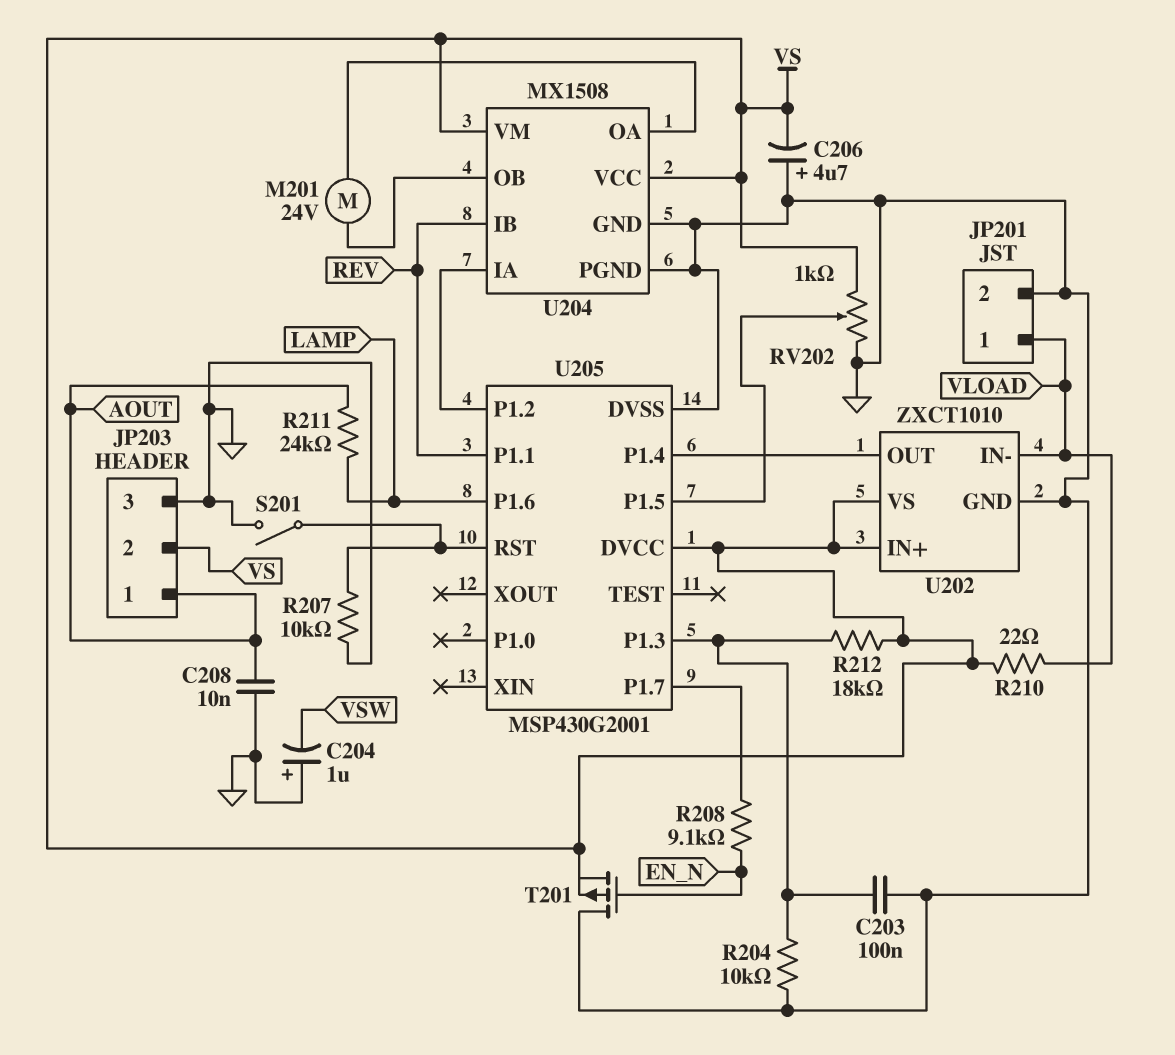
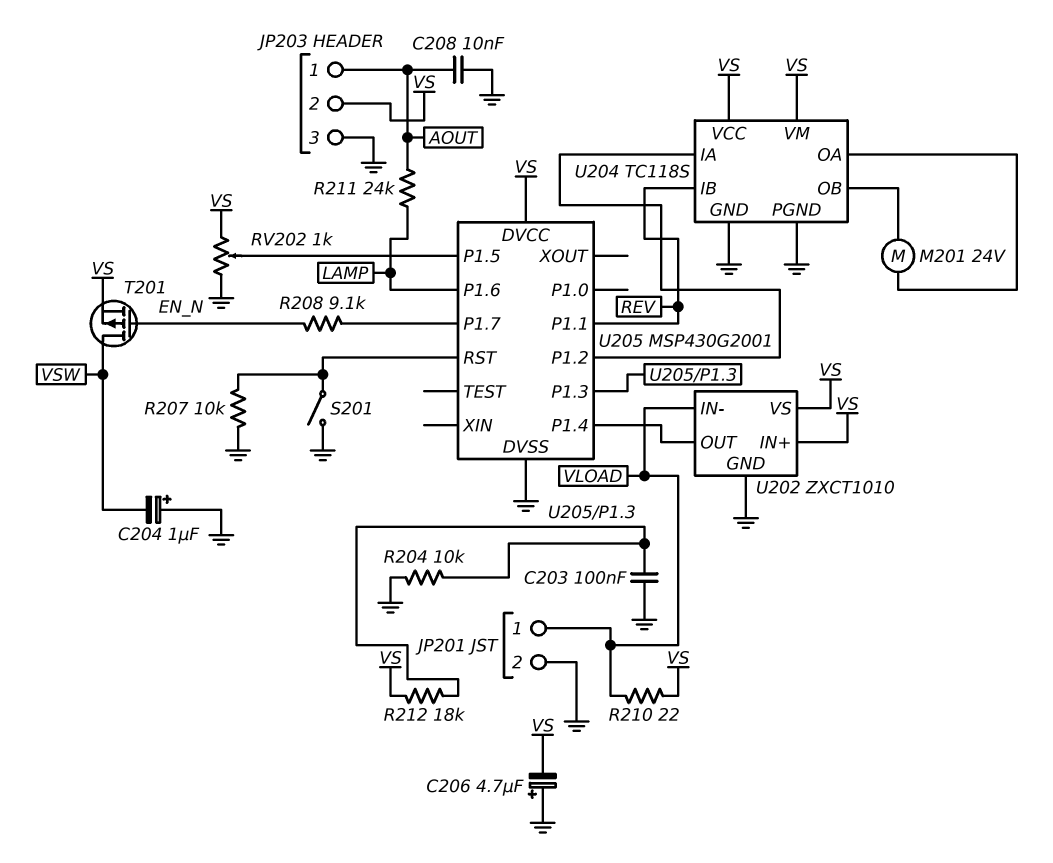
T201: PMOS (G EN_N, D GND, S VS) -> PMOS (G EN_N, D VSW, S VS)
U204: MX1508 -> TC118S

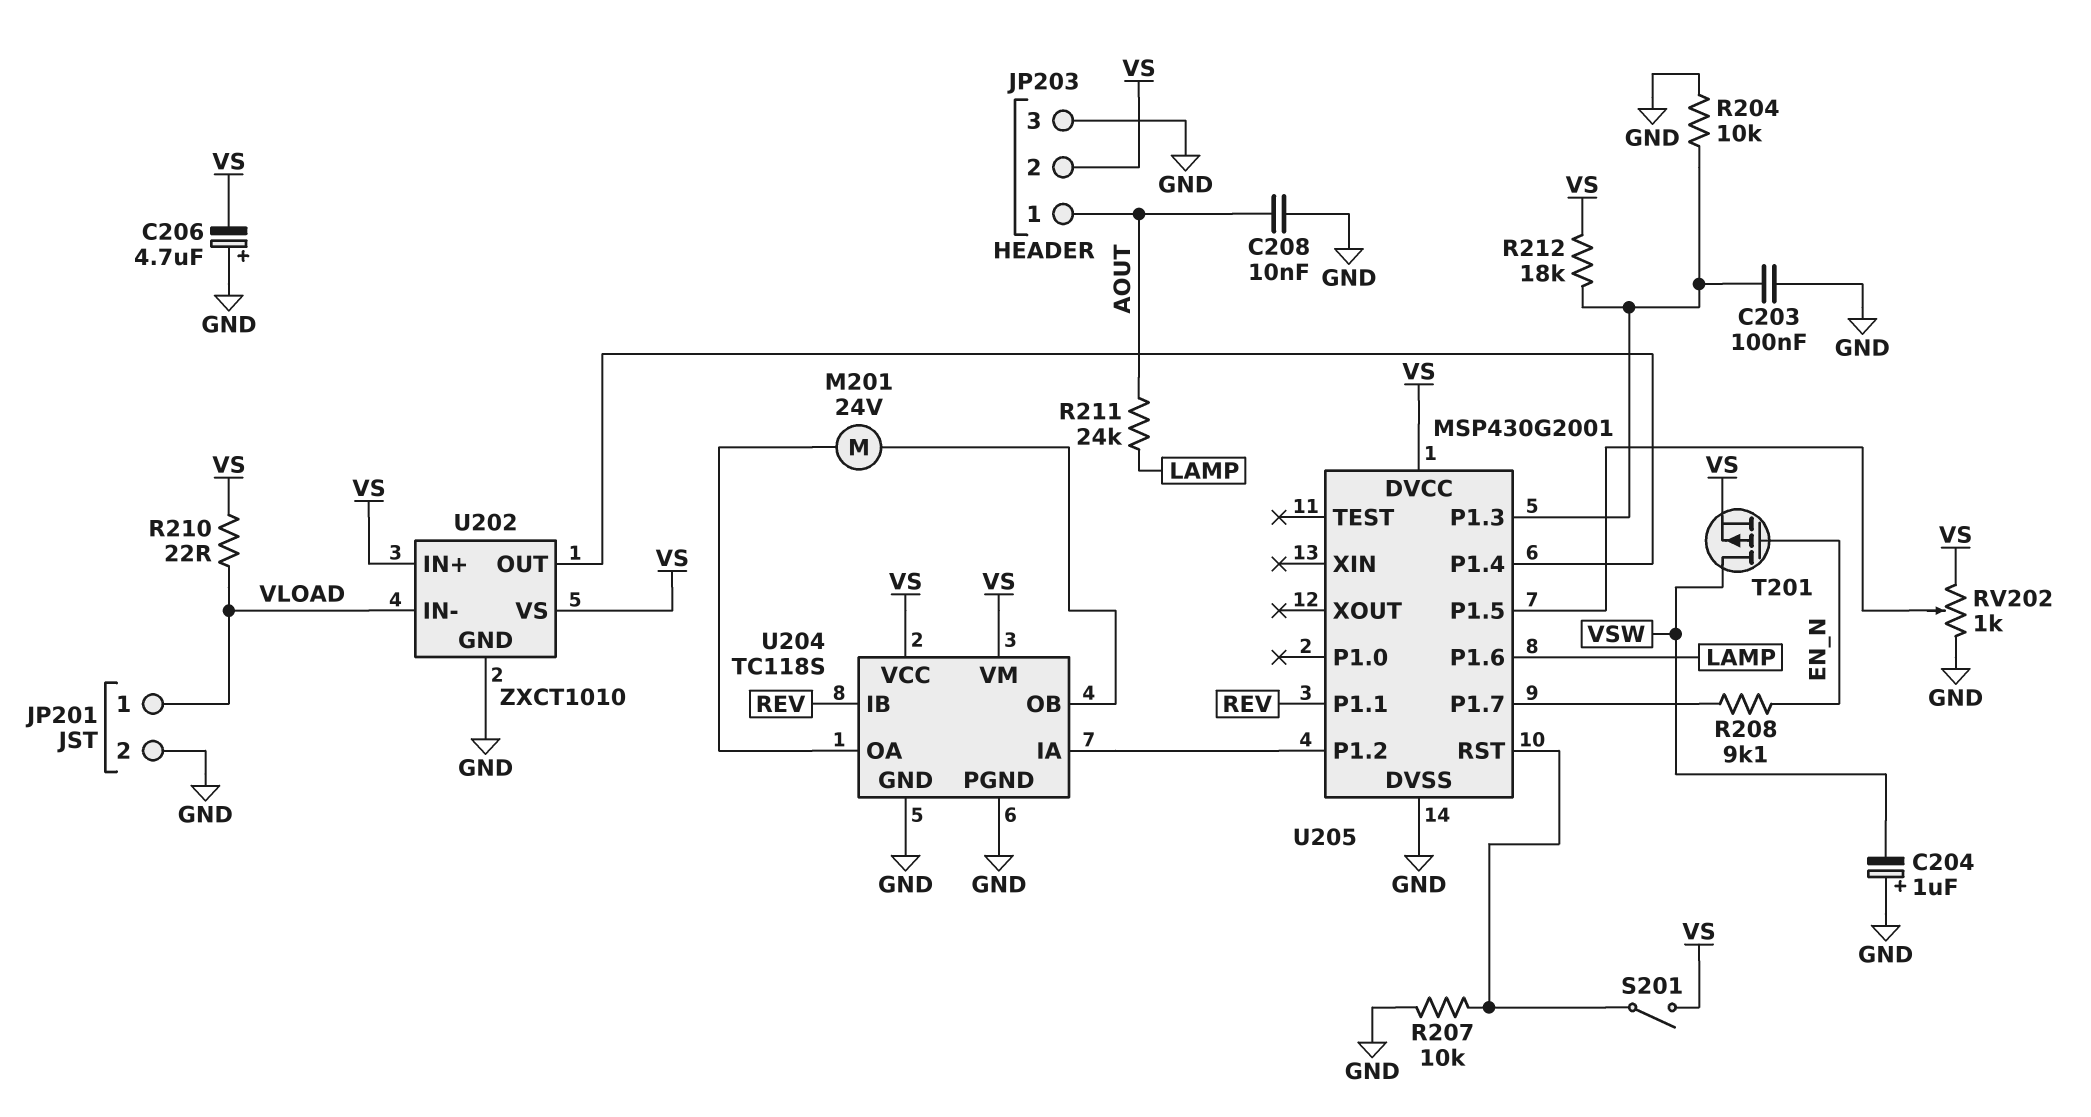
S201: switch (GND, U205/RST) -> switch (U205/RST, VS)

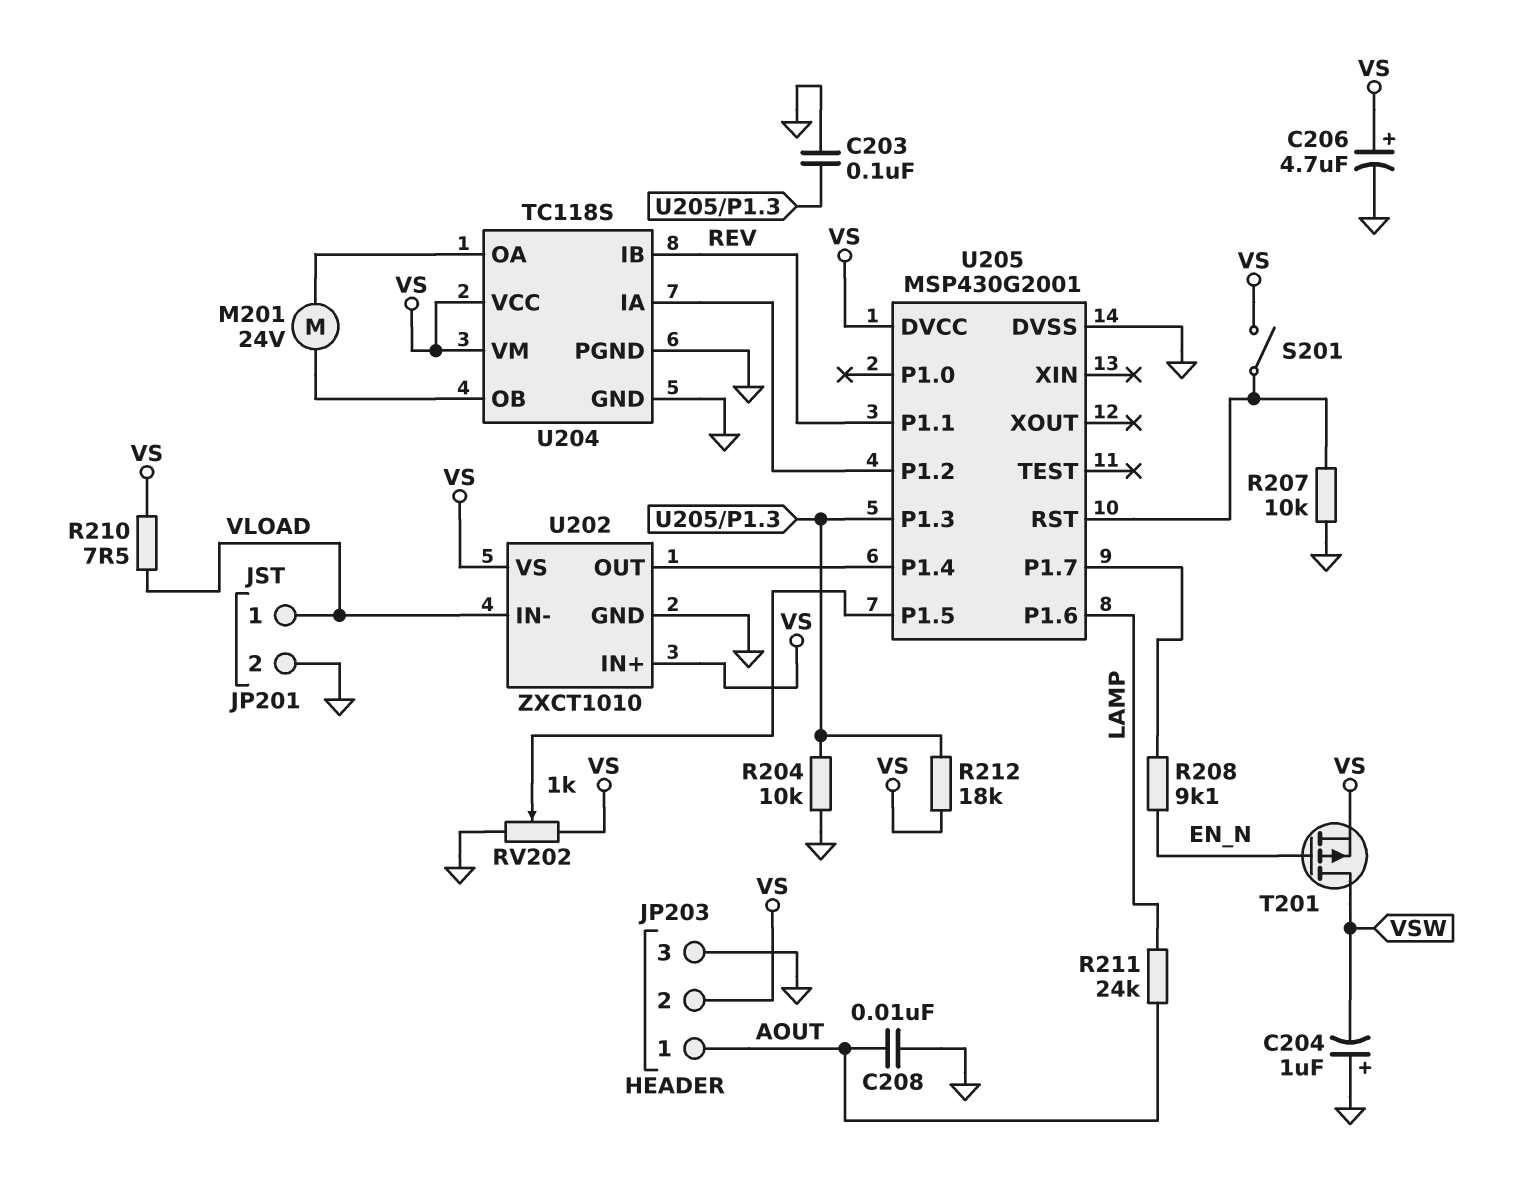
C206: 4.7uF (plus GND, minus VS) -> 4.7uF (plus VS, minus GND)
R210: 22 (VLOAD, VS) -> 7.5 (VLOAD, VS)

